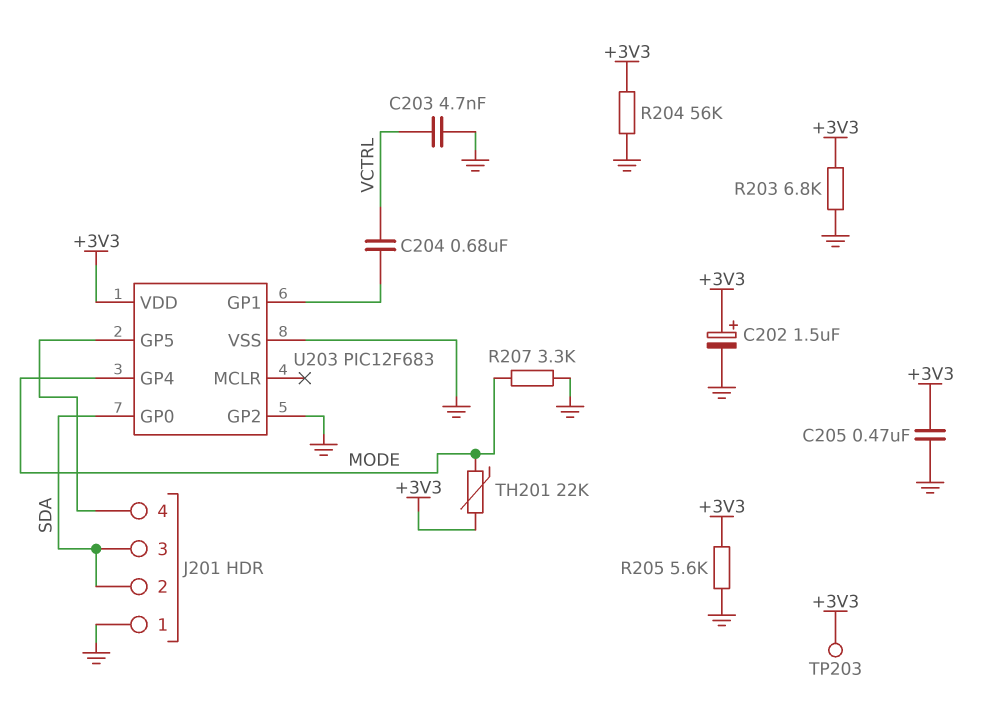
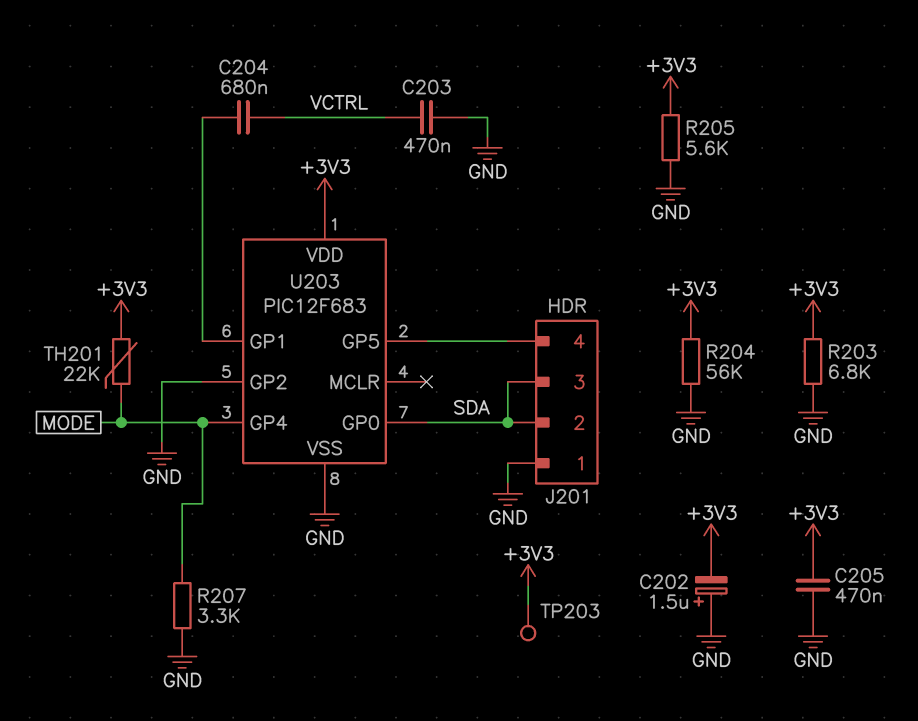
C202: 1.5uF (plus +3V3, minus GND) -> 1.5uF (plus GND, minus +3V3)
C203: 4.7nF (GND, VCTRL) -> 470nF (GND, VCTRL)

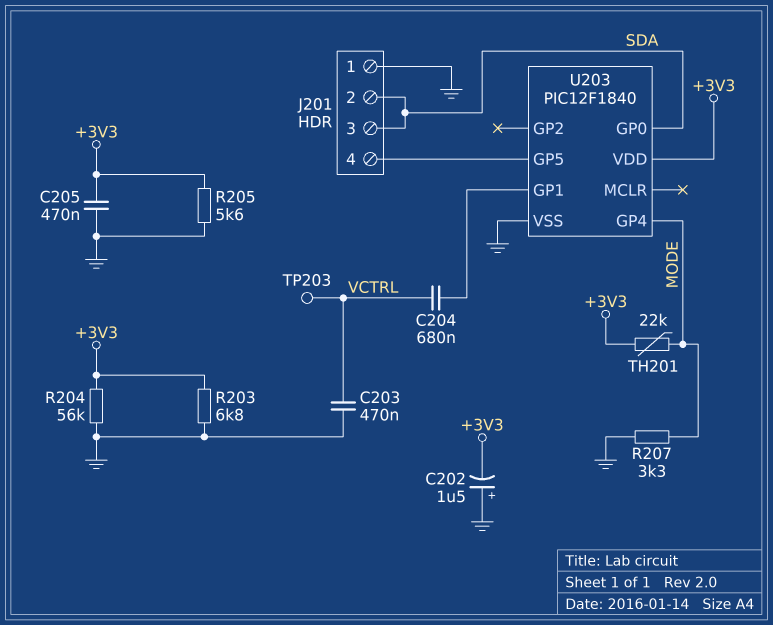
TP203: test point (+3V3) -> test point (VCTRL)
U203: PIC12F683 -> PIC12F1840
U203 pin GP2: GND -> none

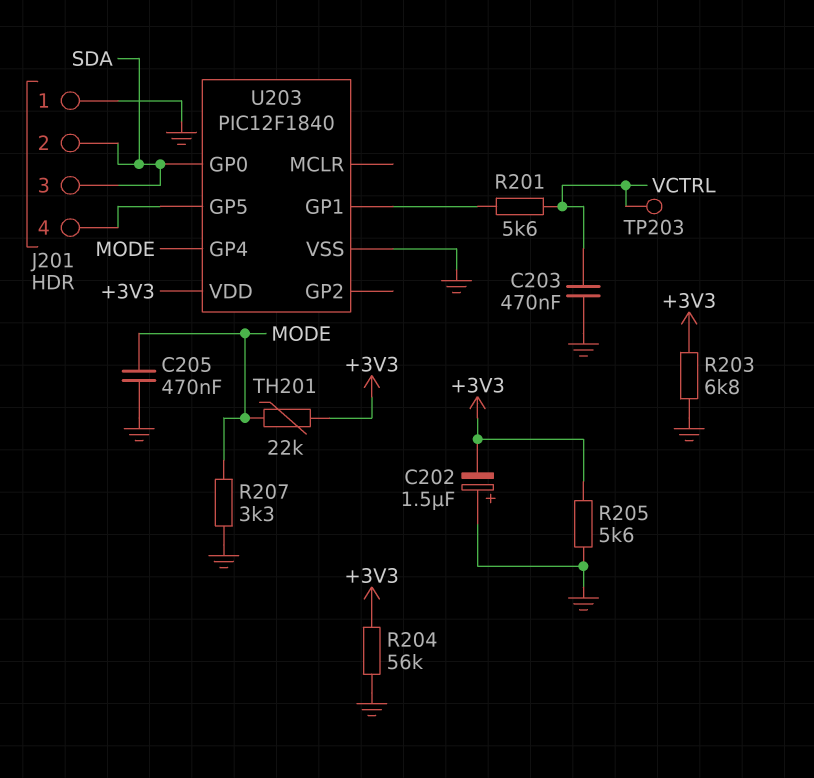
C204: 680nF (U203/GP1, VCTRL) -> none
C205: 470nF (+3V3, GND) -> 470nF (GND, MODE)
R201: none -> 5.6k (U203/GP1, VCTRL)

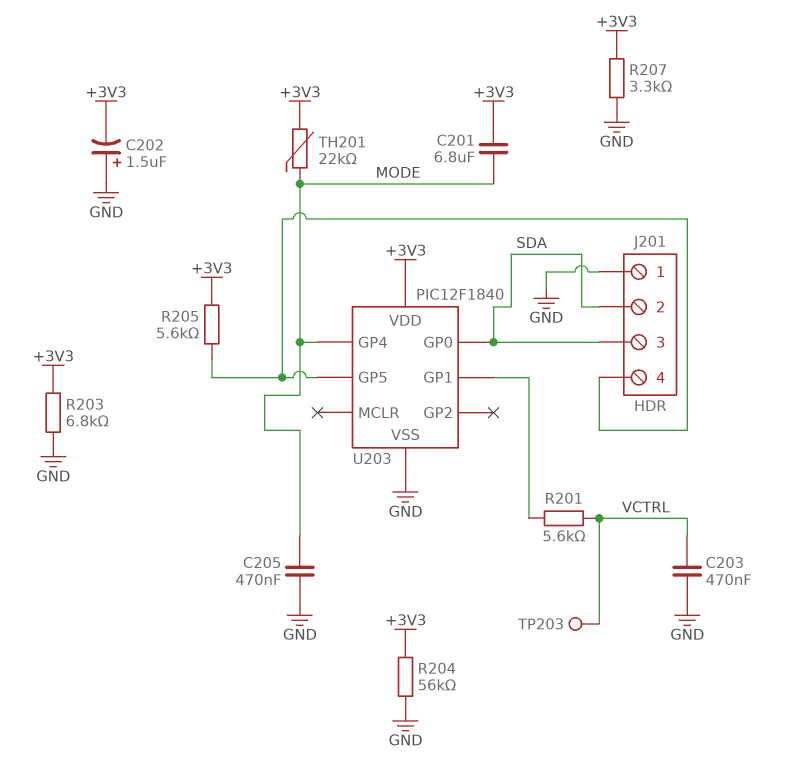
C201: none -> 6.8uF (+3V3, MODE)
R205: 5.6k (+3V3, GND) -> 5.6k (+3V3, J201/4)
R207: 3.3k (GND, MODE) -> 3.3k (+3V3, GND)

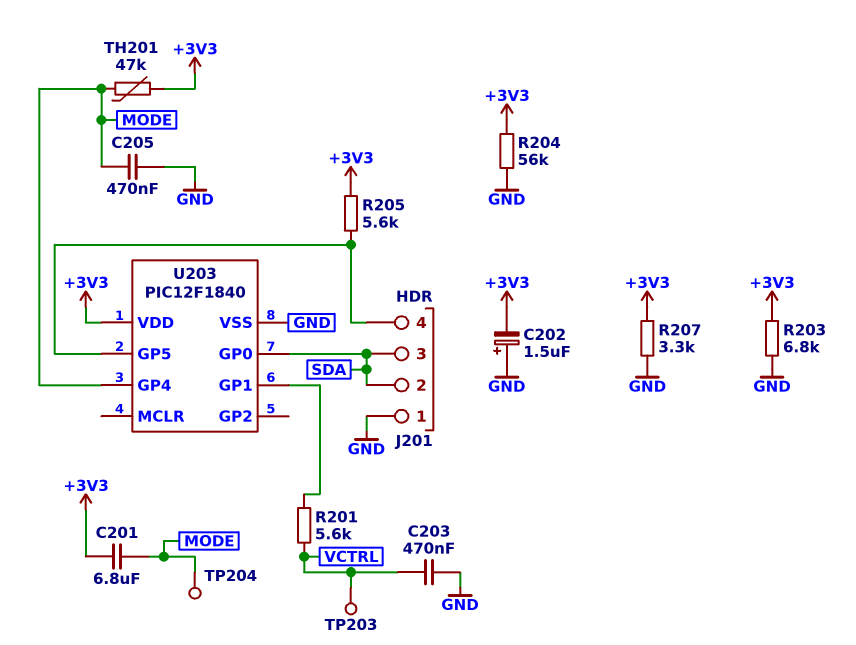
TH201: 22k (+3V3, MODE) -> 47k (+3V3, MODE)
TP204: none -> test point (MODE)

